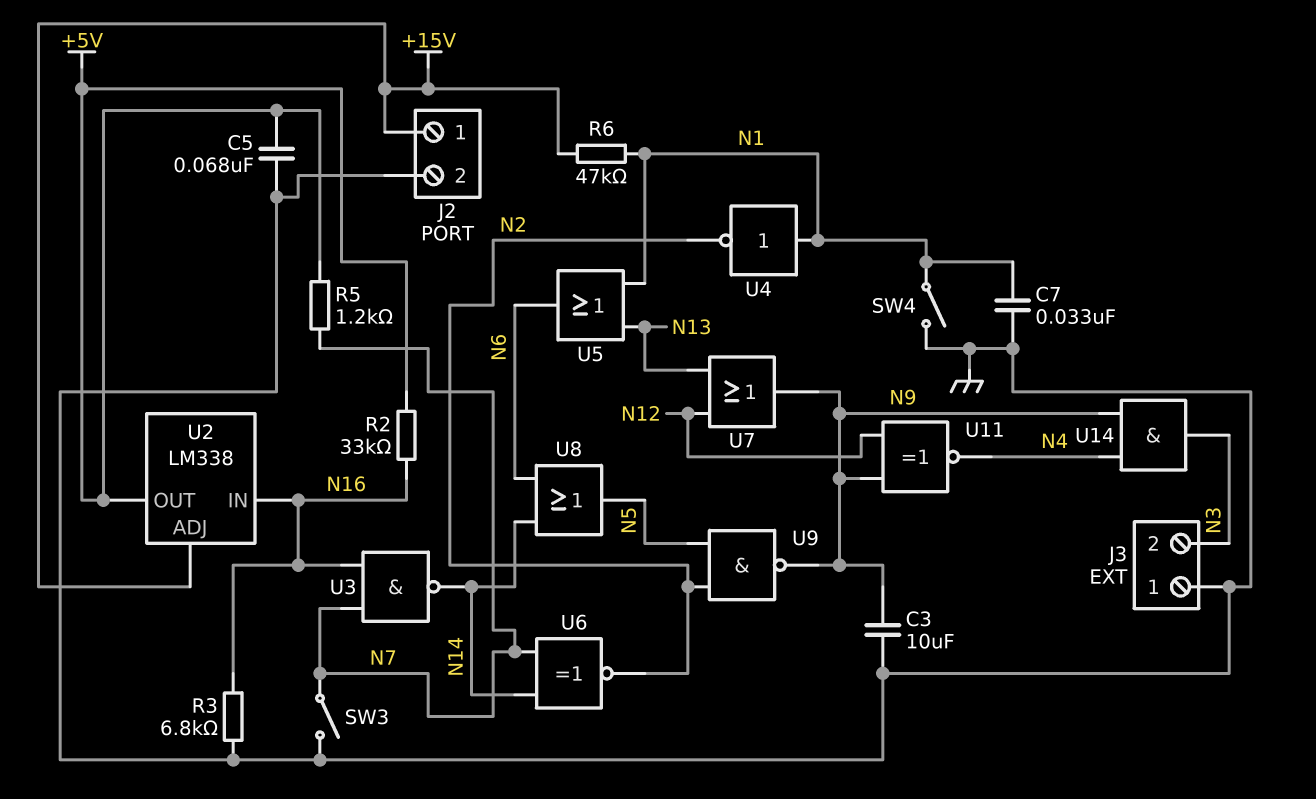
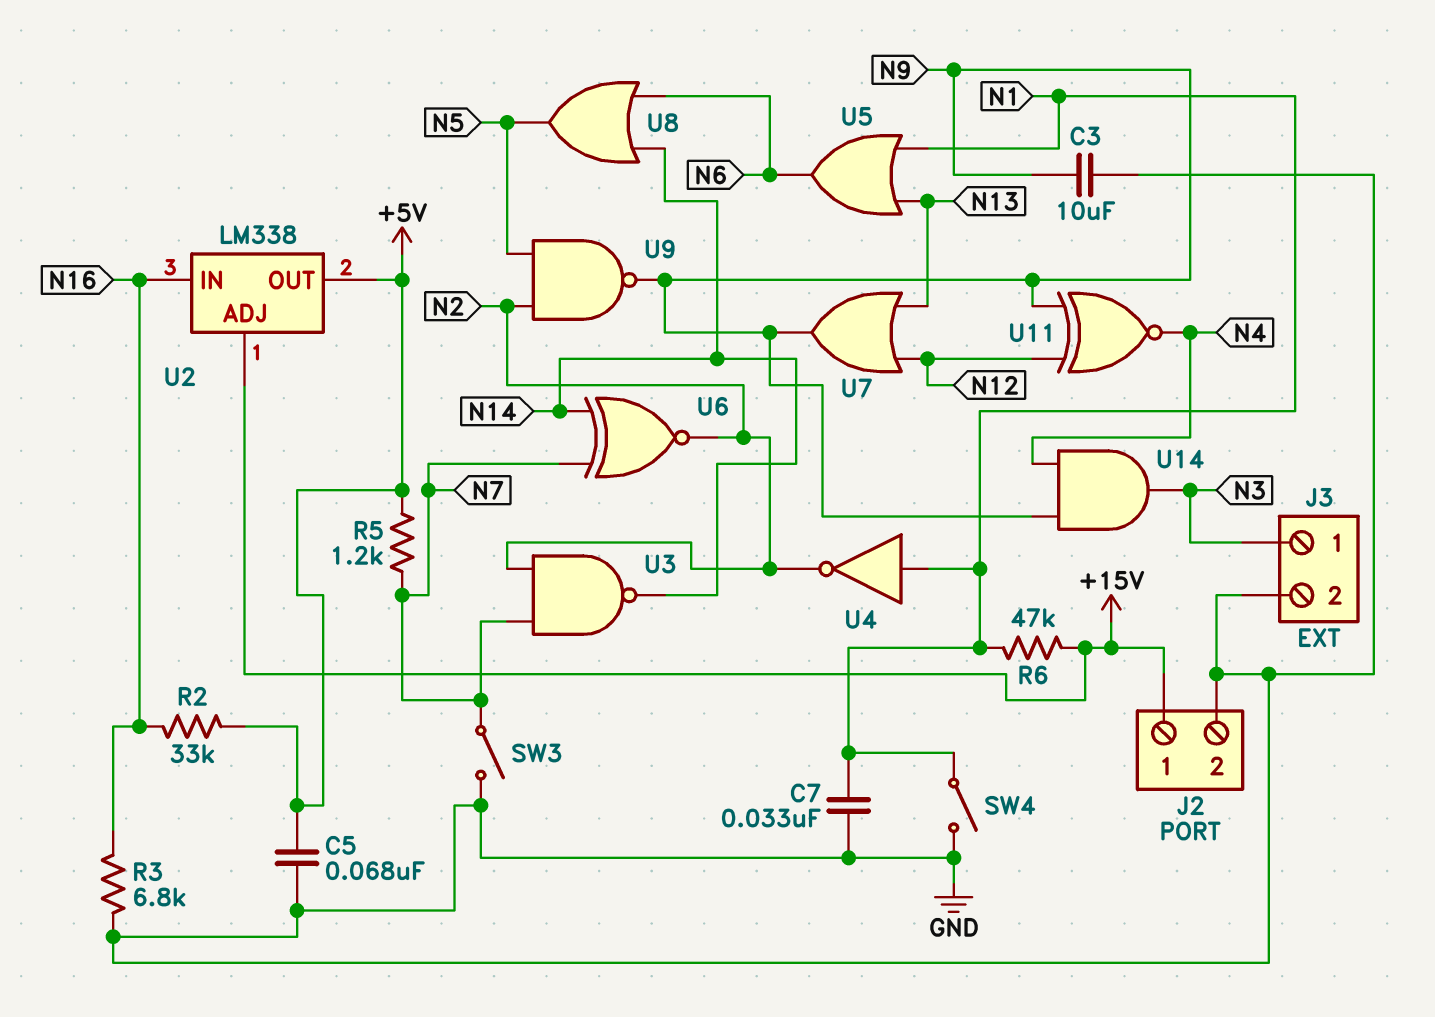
J3 pin 1: GND -> N3
J3 pin 2: N3 -> GND
U3: NAND (in N7, in N16, out N14) -> NAND (in N2, in N7, out N14)

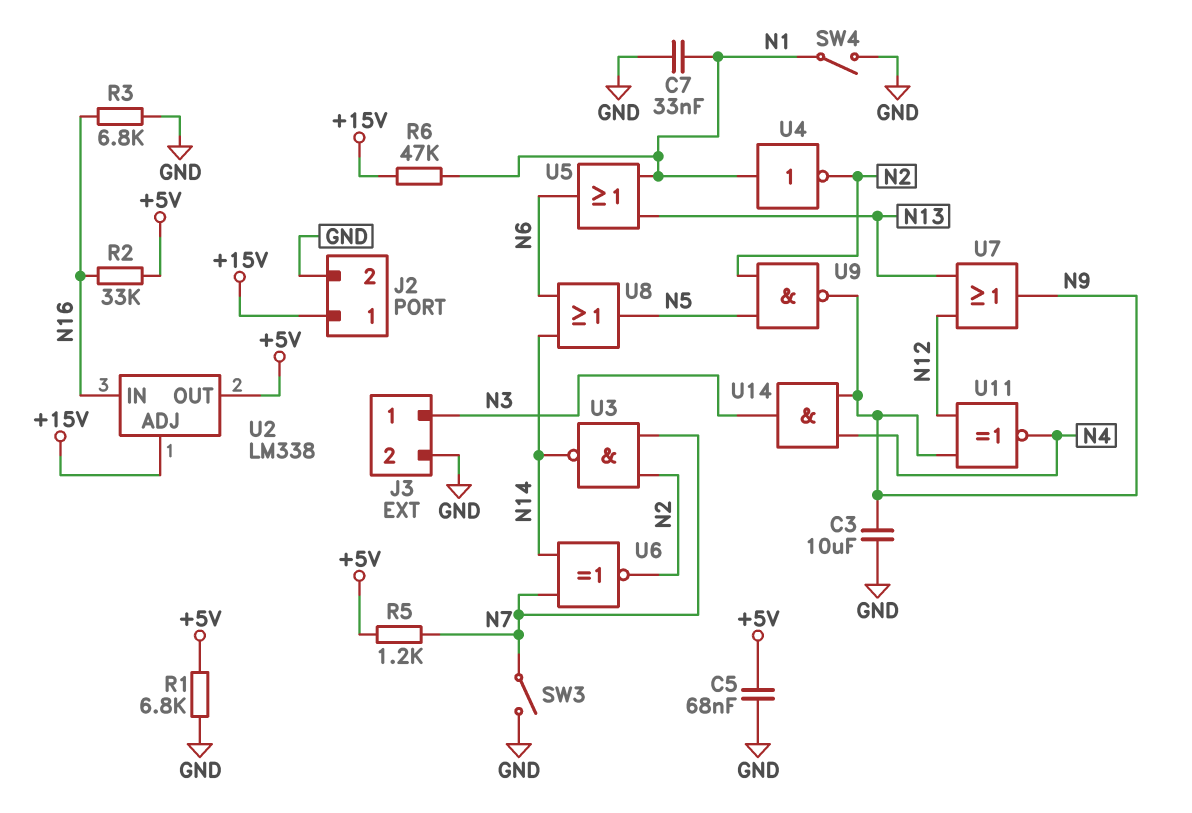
R1: none -> 6.8k (+5V, GND)

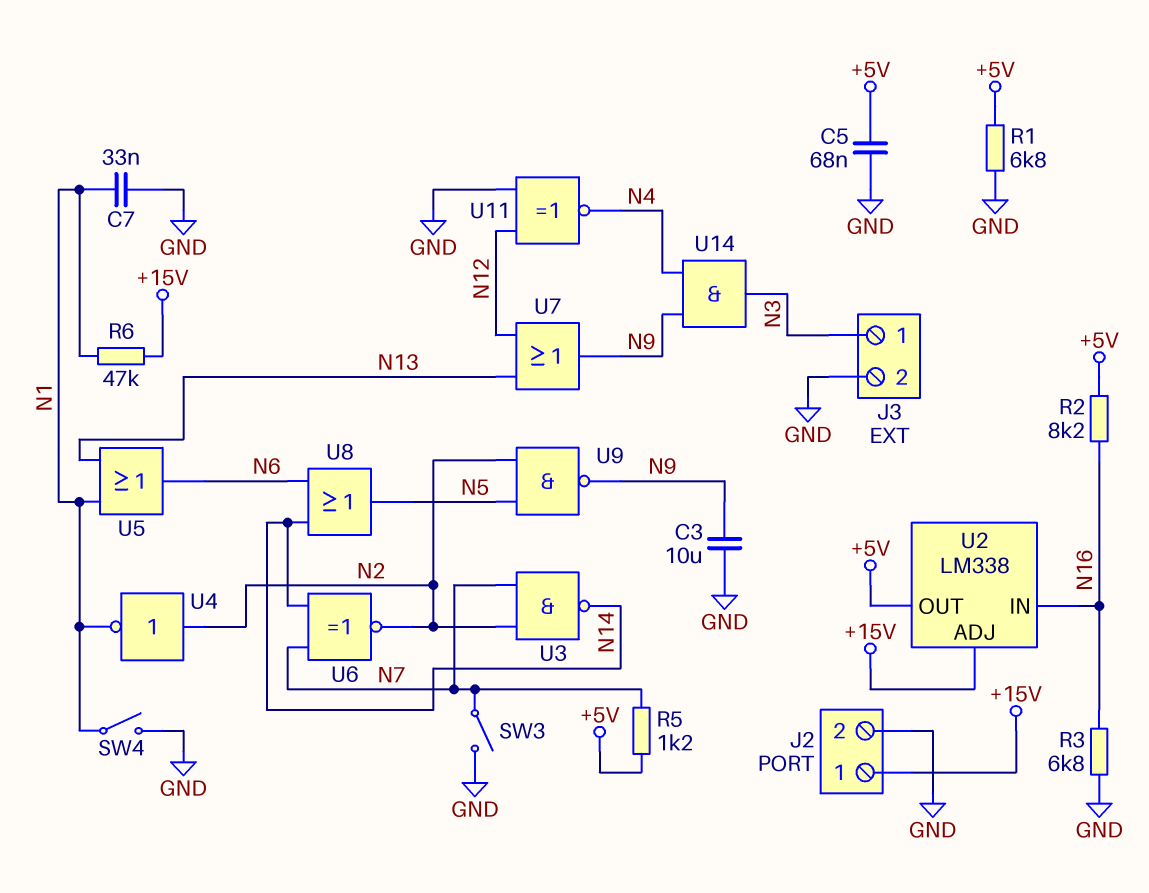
R2: 33k (+5V, N16) -> 8.2k (+5V, N16)
U4: NOT (in N1, out N2) -> NOT (in N2, out N1)
U11: XNOR (in N9, in N12, out N4) -> XNOR (in GND, in N12, out N4)

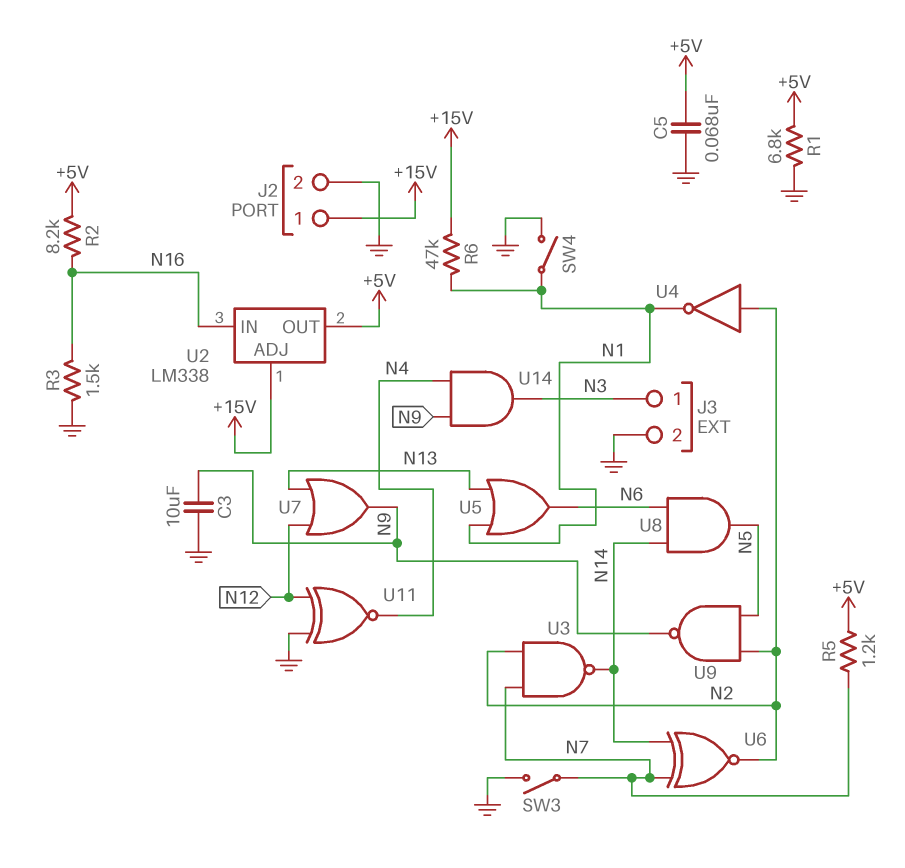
C7: 33nF (GND, N1) -> none
R3: 6.8k (GND, N16) -> 1.5k (GND, N16)
U8: OR (in N6, in N14, out N5) -> AND (in N6, in N14, out N5)

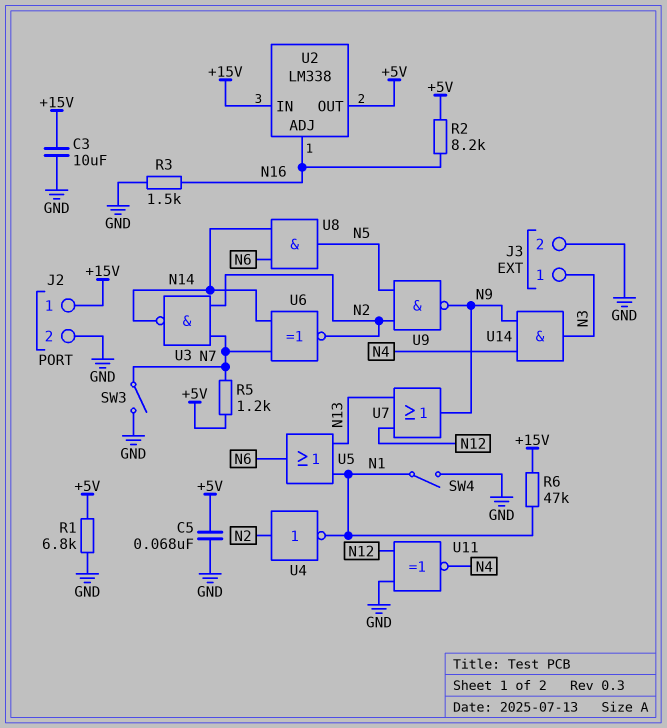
C3: 10uF (GND, N9) -> 10uF (+15V, GND)
U2 pin ADJ: +15V -> N16
U2 pin IN: N16 -> +15V

